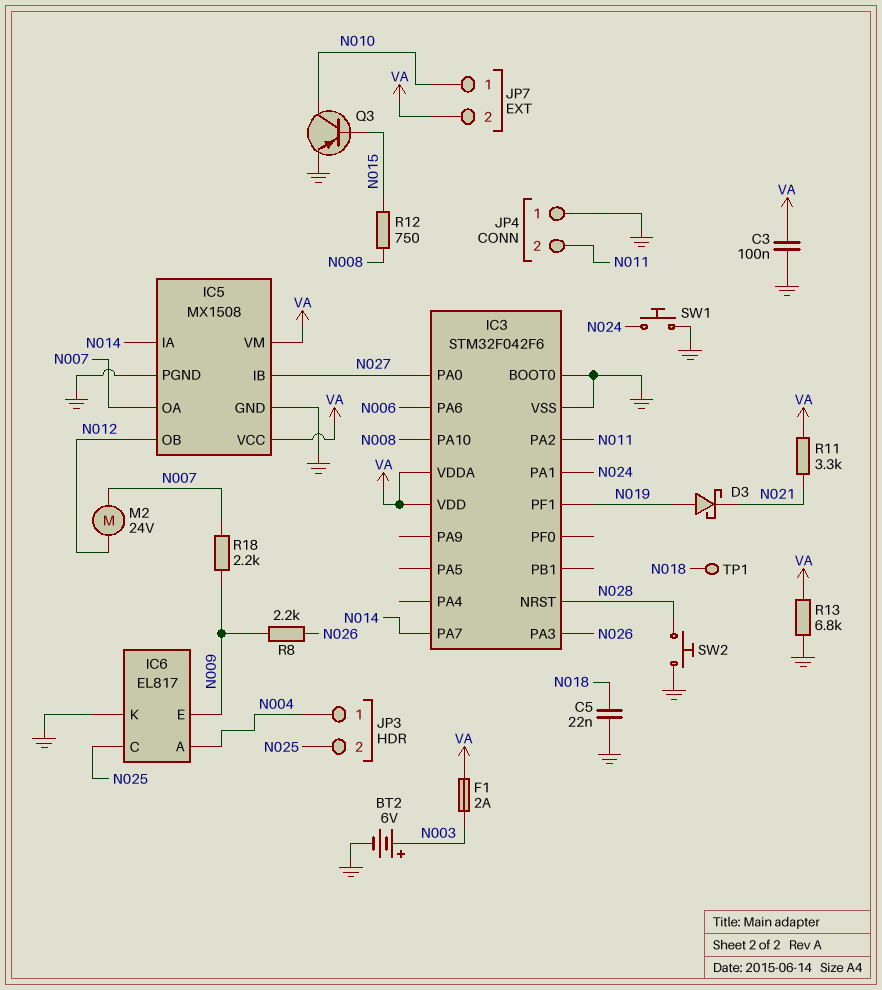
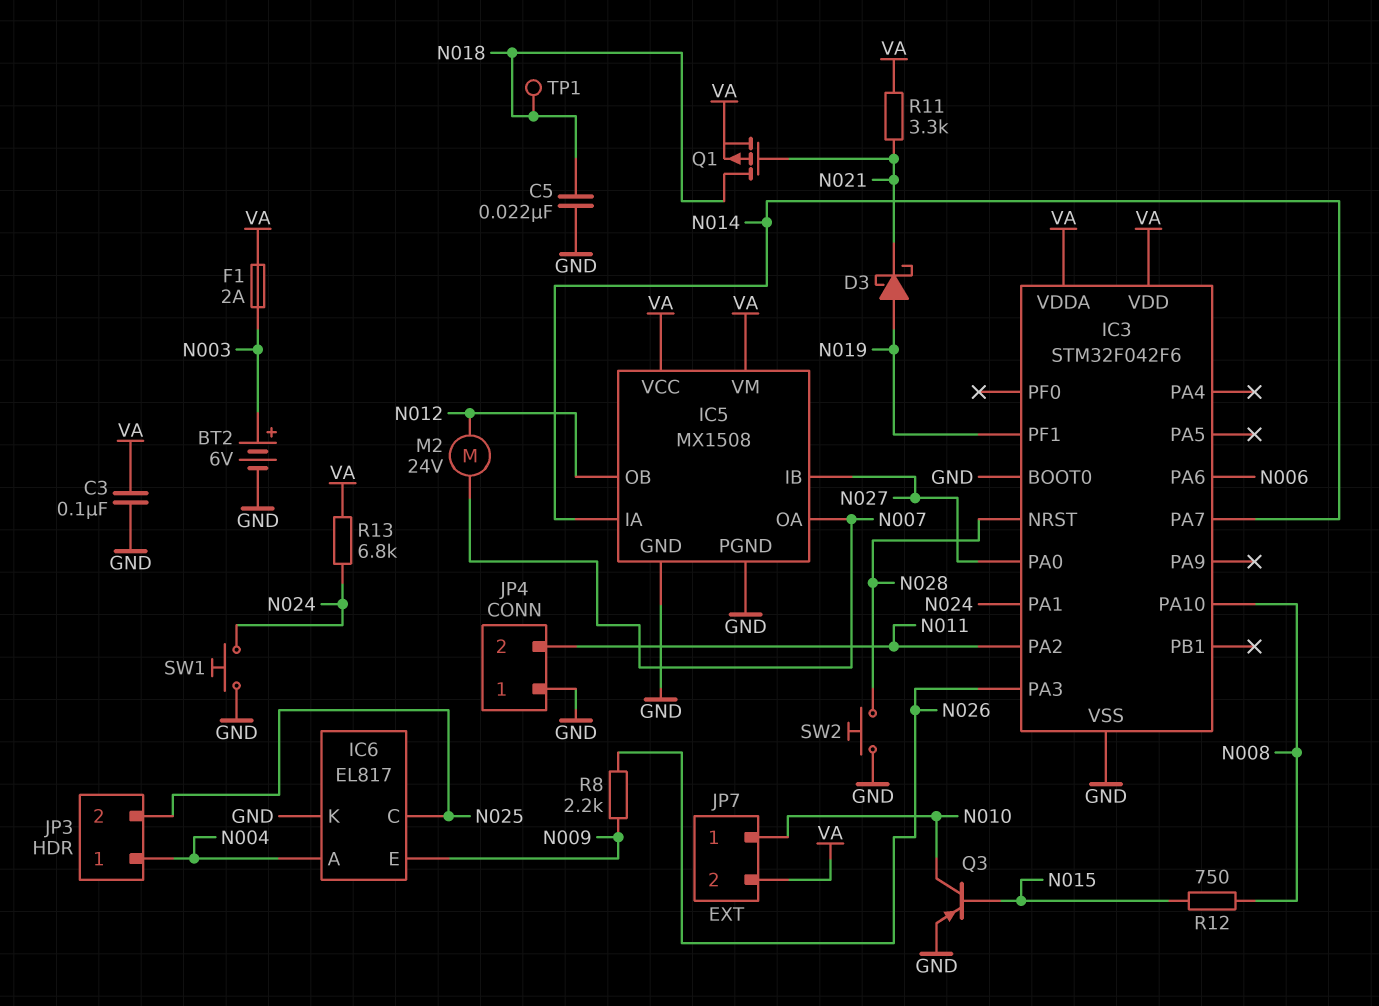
Q1: none -> PMOS (G N021, D N018, S VA)
R13: 6.8k (GND, VA) -> 6.8k (N024, VA)
R18: 2.2k (N007, N009) -> none

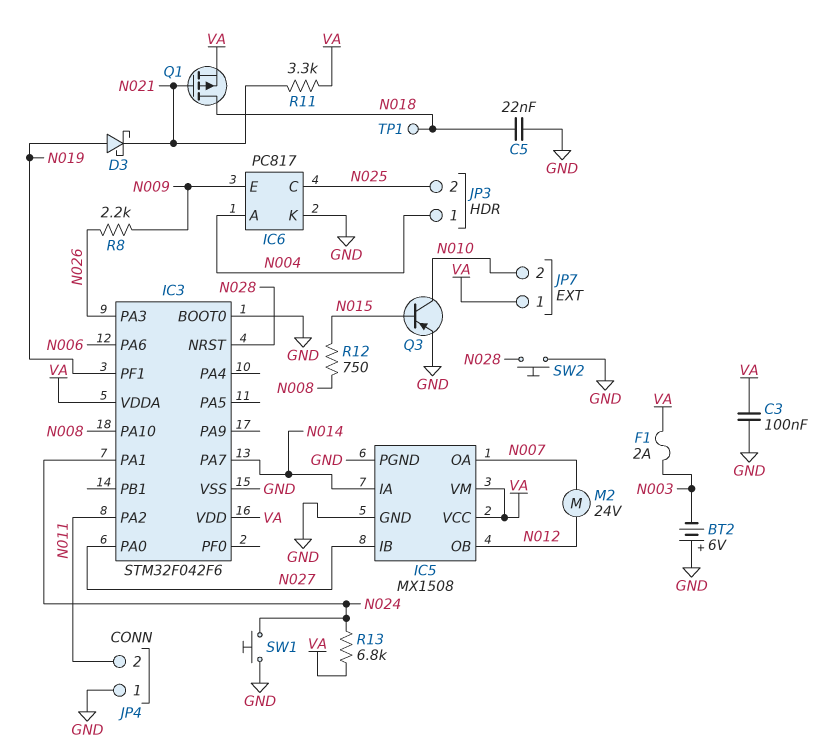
BT2: 6V (plus N003, minus GND) -> 6V (plus GND, minus N003)
IC6: EL817 -> PC817
JP7 pin 1: N010 -> VA
JP7 pin 2: VA -> N010

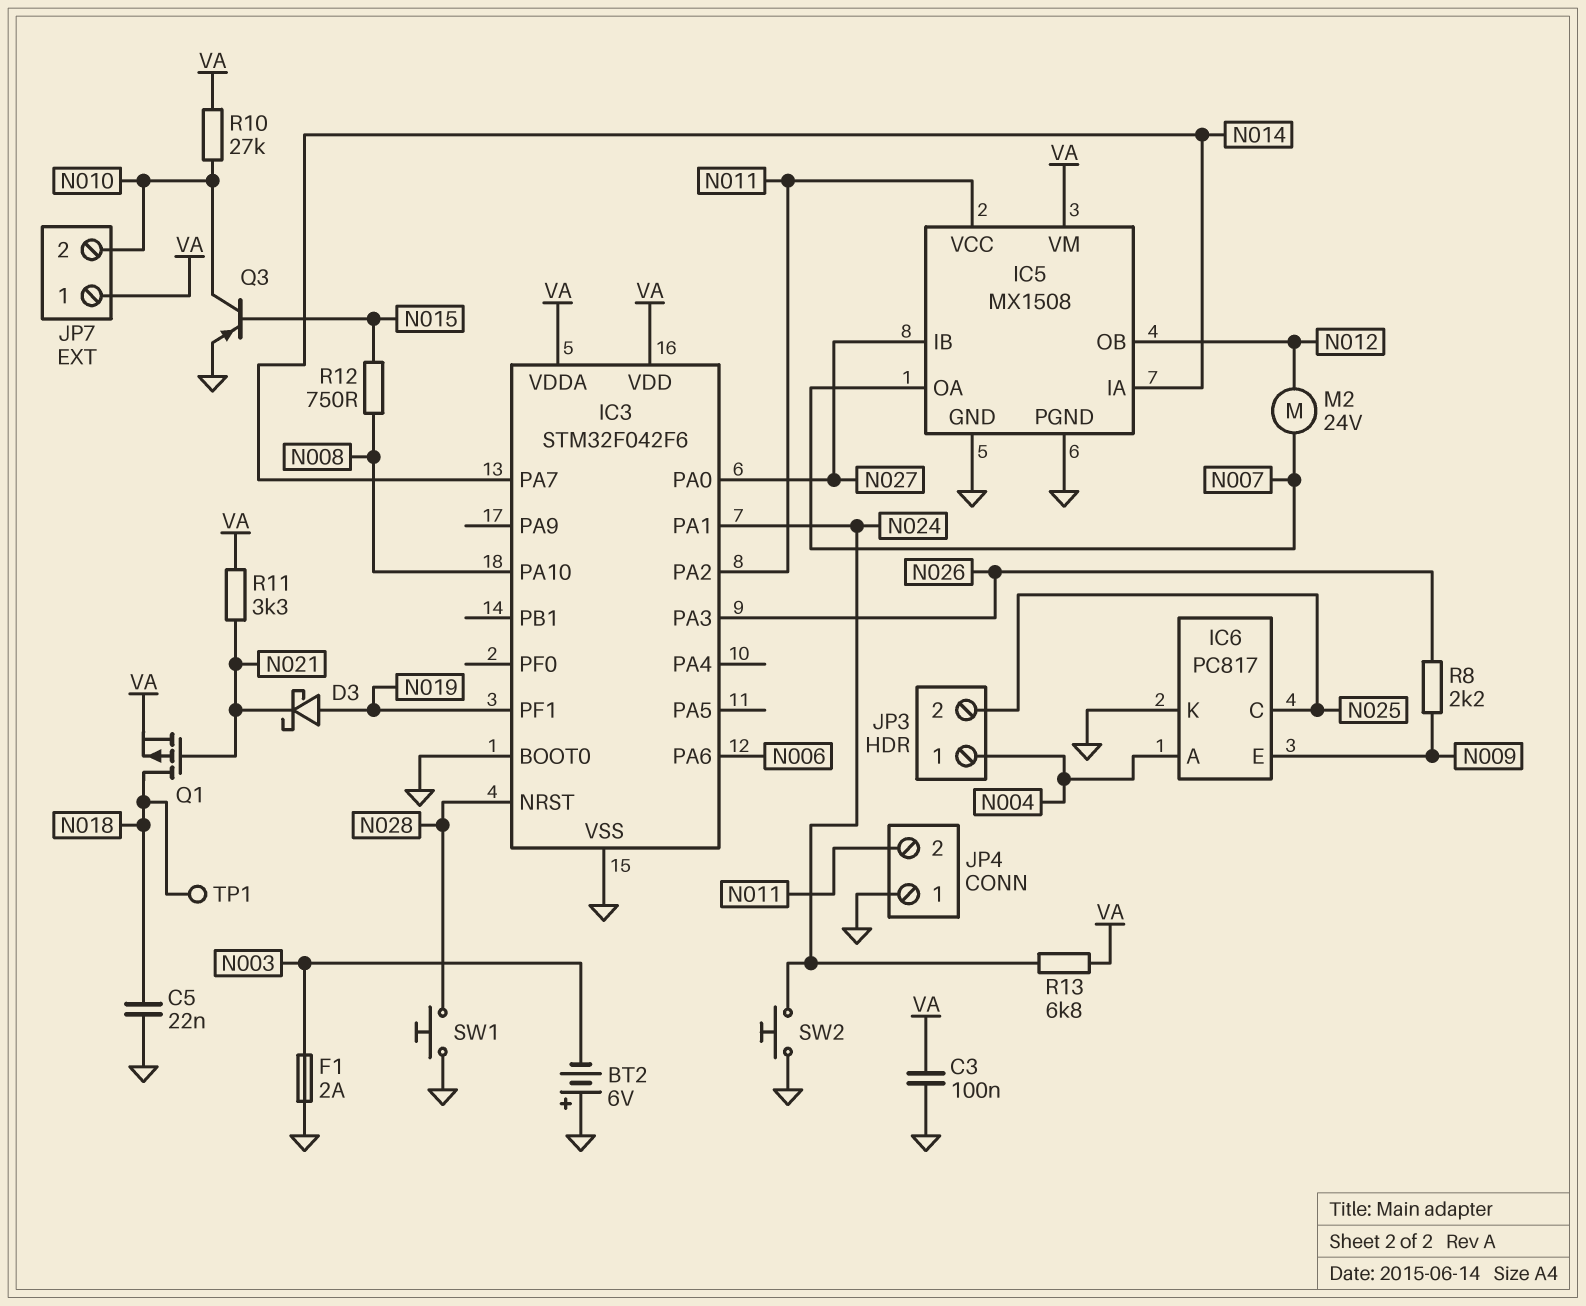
F1: 2A (N003, VA) -> 2A (GND, N003)
IC5 pin VCC: VA -> N011
R10: none -> 27k (N010, VA)
SW1: button (GND, N024) -> button (GND, N028)
SW2: button (GND, N028) -> button (GND, N024)

